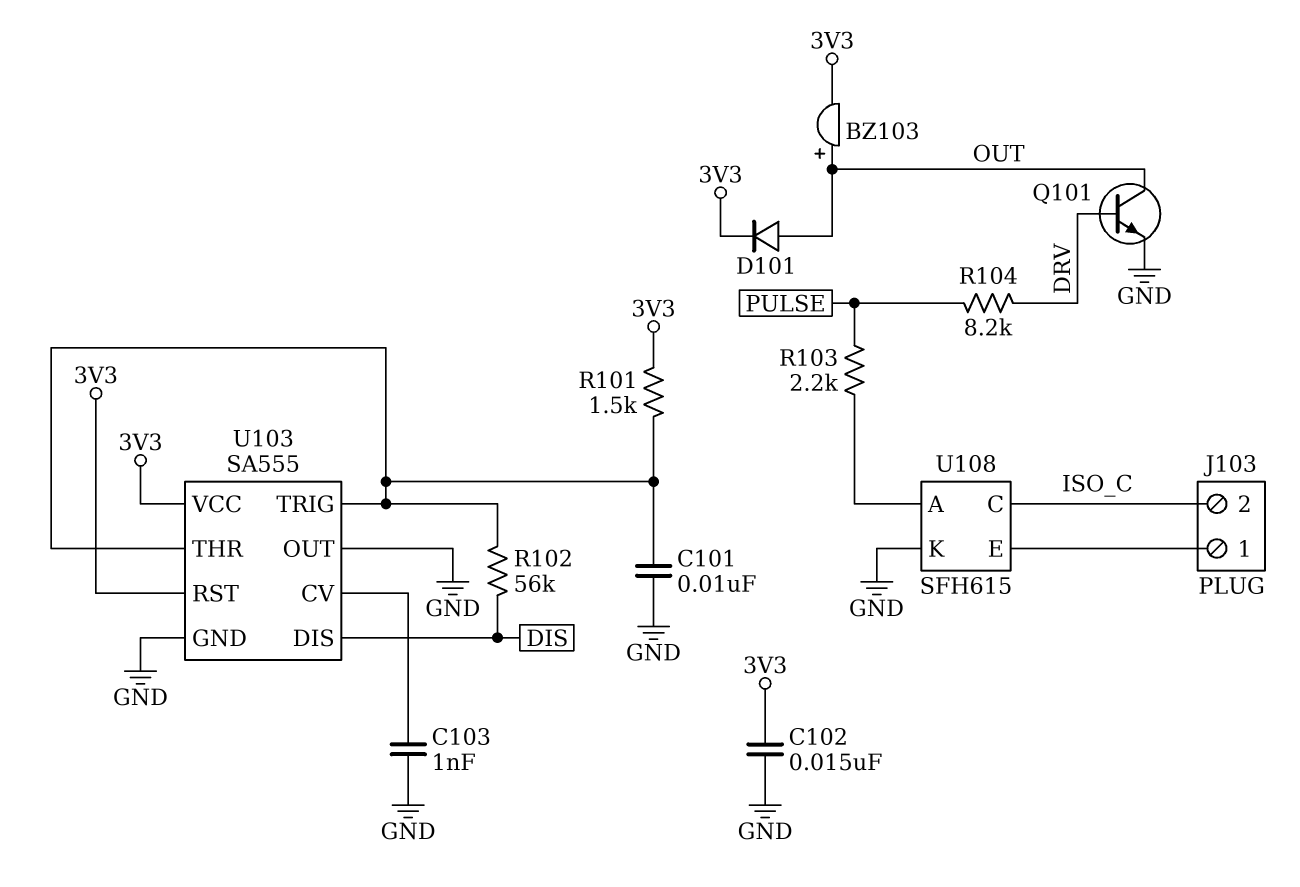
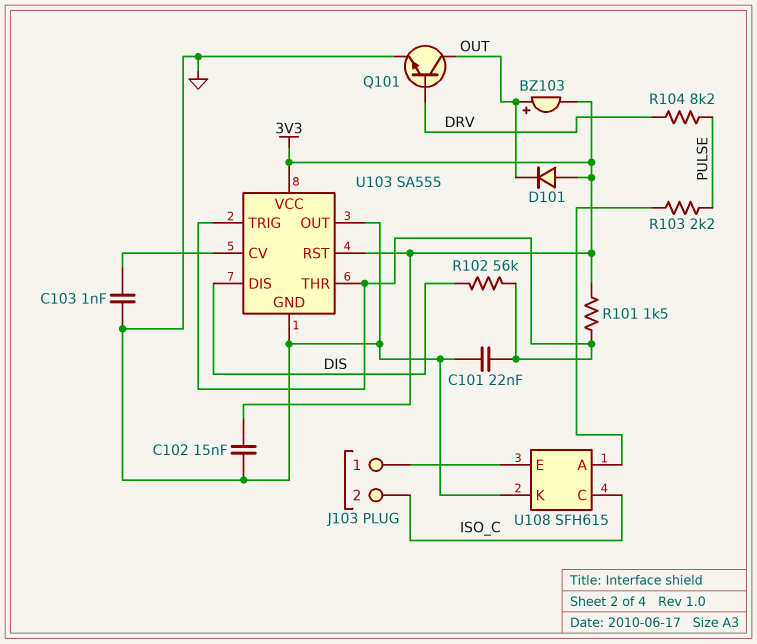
C101: 10nF (GND, U103/THR) -> 22nF (GND, U103/THR)
D101: diode (A OUT, K 3V3) -> diode (A 3V3, K OUT)

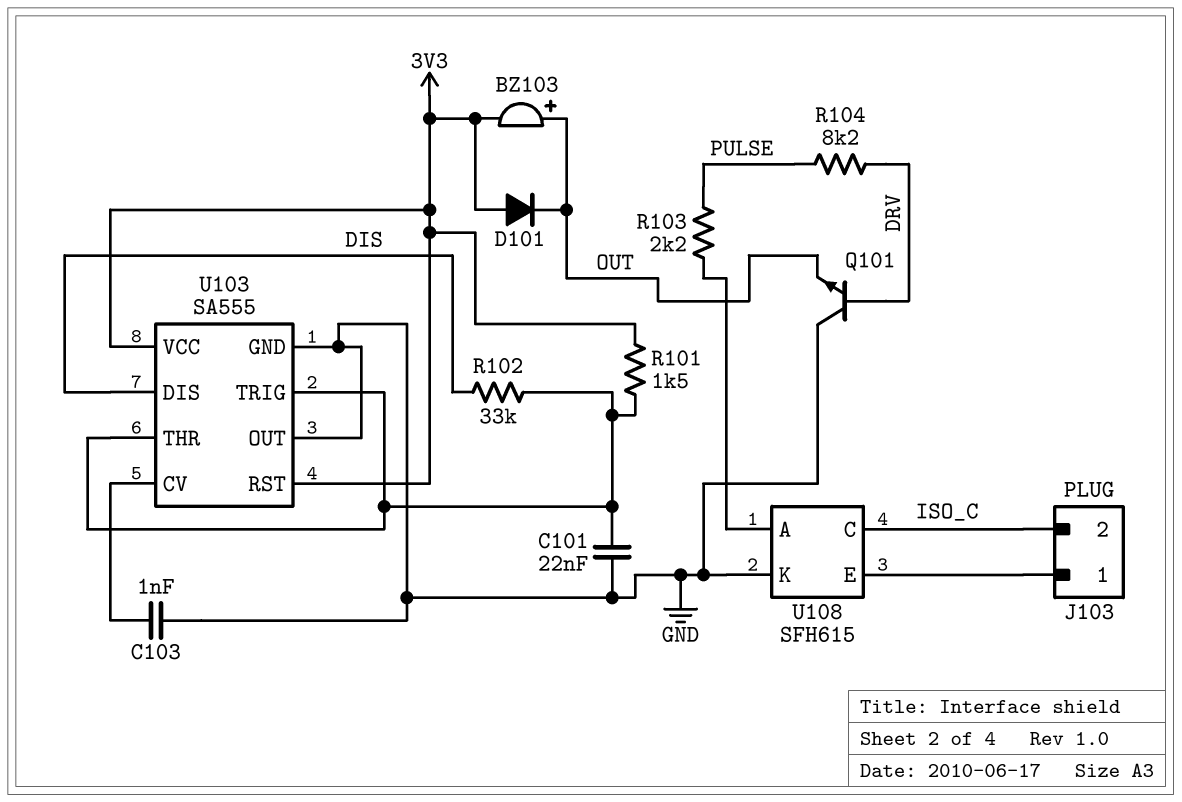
C102: 15nF (3V3, GND) -> none
Q101: NPN (B DRV, C OUT, E GND) -> NPN (B DRV, C GND, E OUT)
R102: 56k (DIS, U103/THR) -> 33k (DIS, U103/THR)

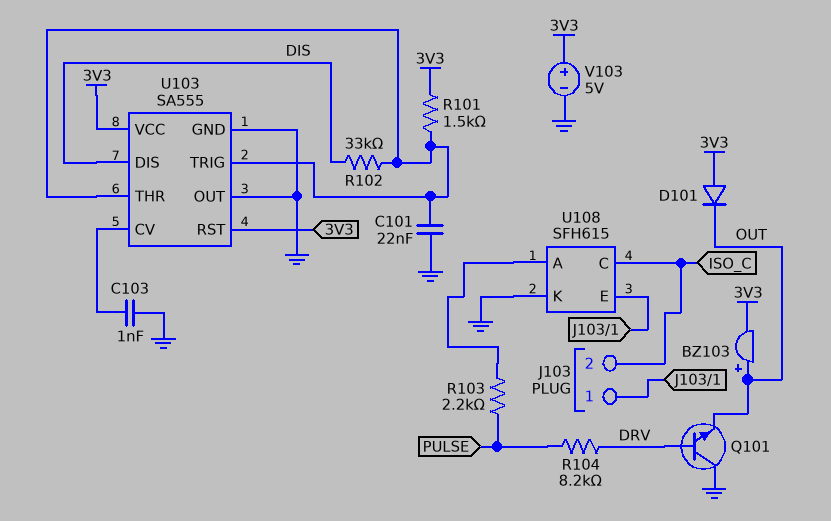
V103: none -> 5V (plus 3V3, minus GND)

